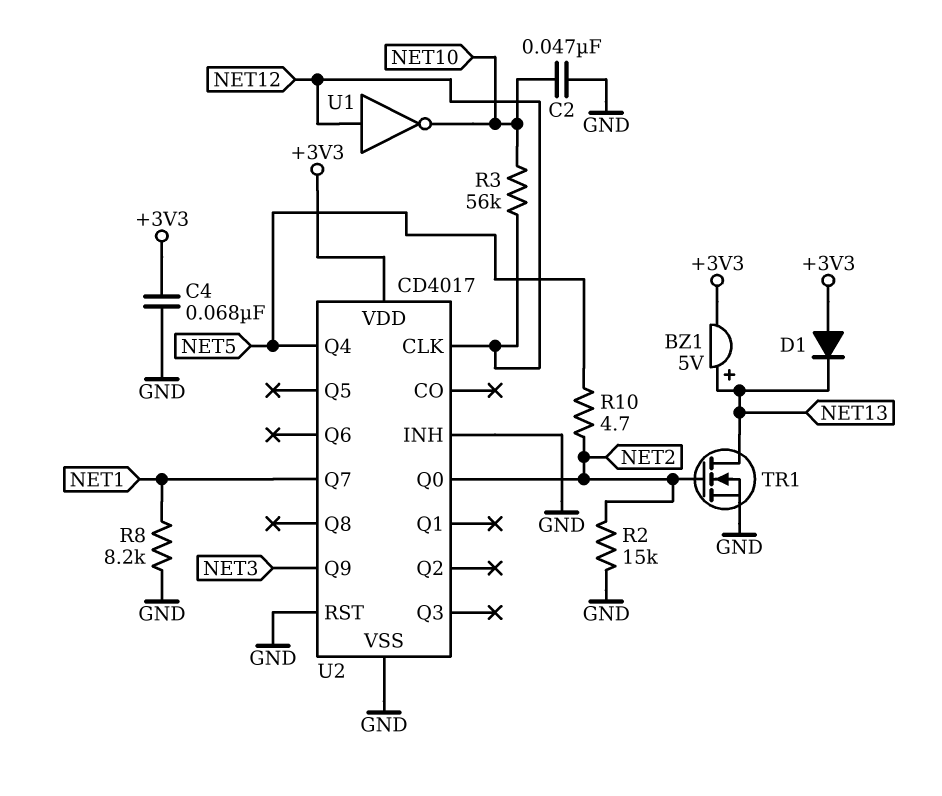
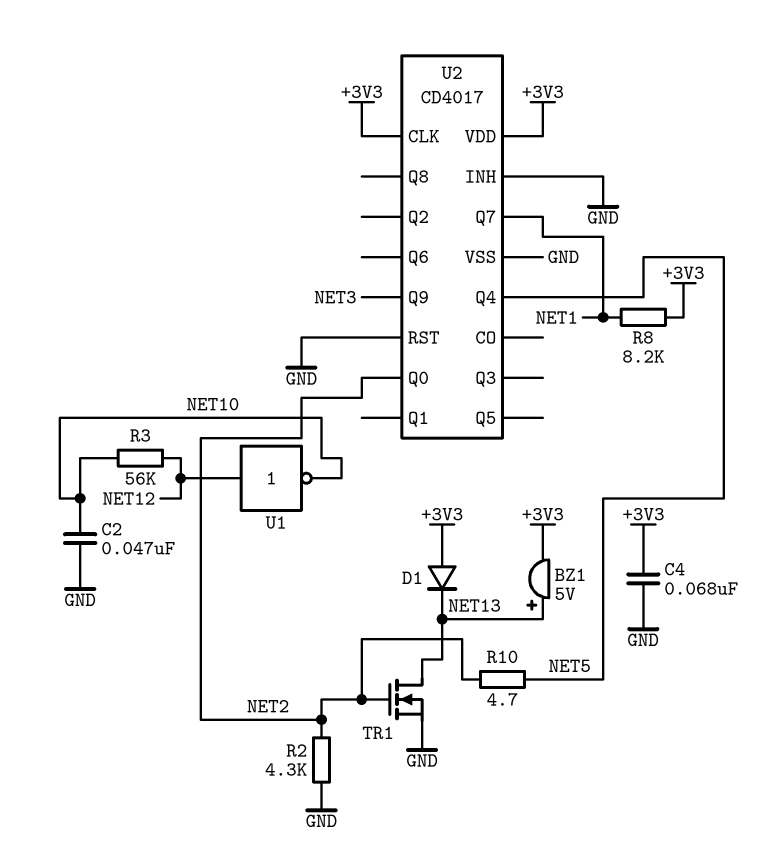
R2: 15k (GND, NET2) -> 4.3k (GND, NET2)
R8: 8.2k (GND, NET1) -> 8.2k (+3V3, NET1)
U2 pin CLK: NET12 -> +3V3

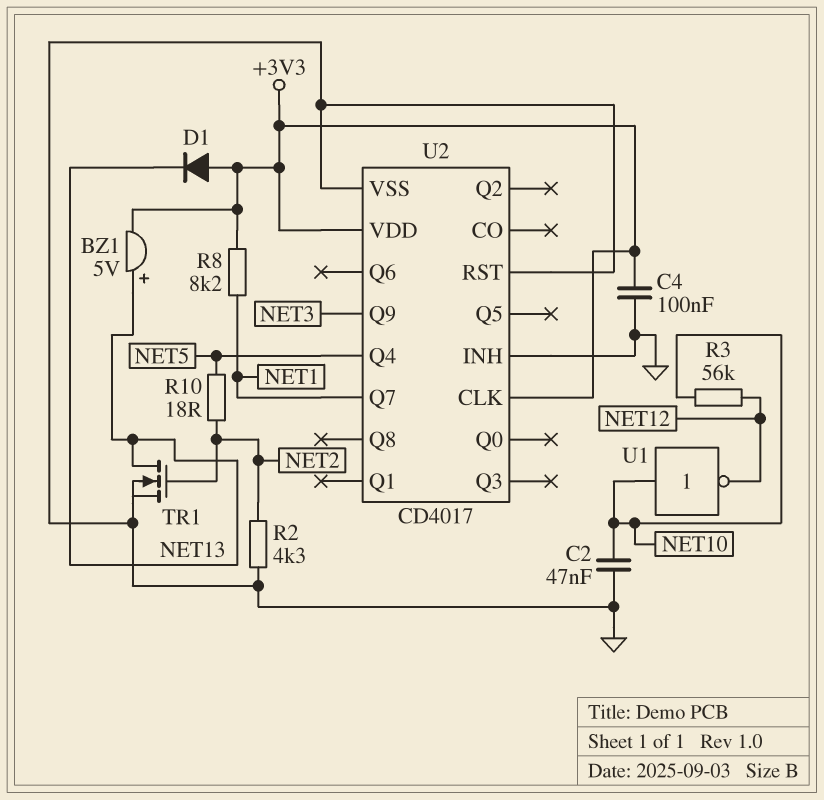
C4: 68nF (+3V3, GND) -> 100nF (+3V3, GND)
R10: 4.7 (NET2, NET5) -> 18 (NET2, NET5)
U1: NOT (in NET12, out NET10) -> NOT (in NET10, out NET12)
U2 pin Q0: NET2 -> none

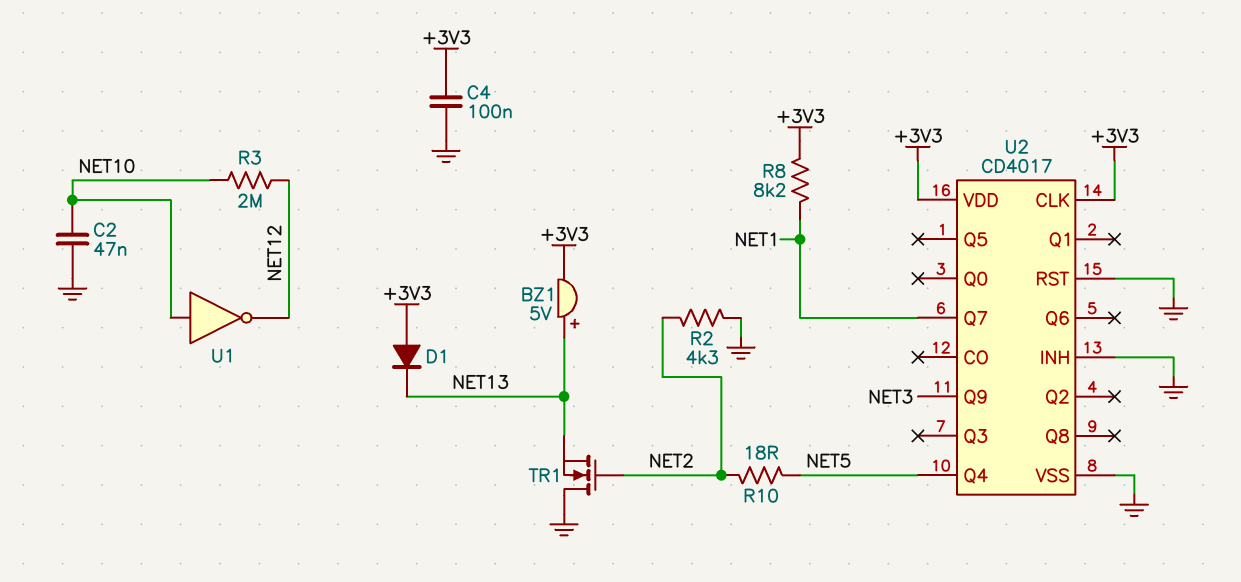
R3: 56k (NET10, NET12) -> 2M (NET10, NET12)
TR1: NMOS (G NET2, D NET13, S GND) -> NMOS (G NET2, D GND, S NET13)

